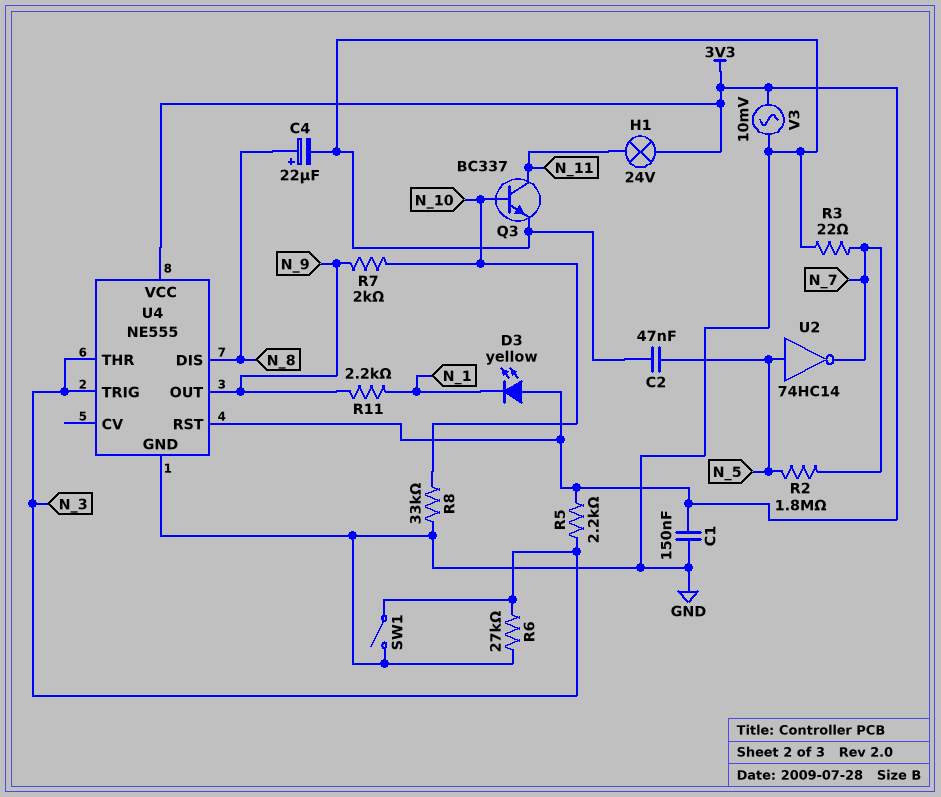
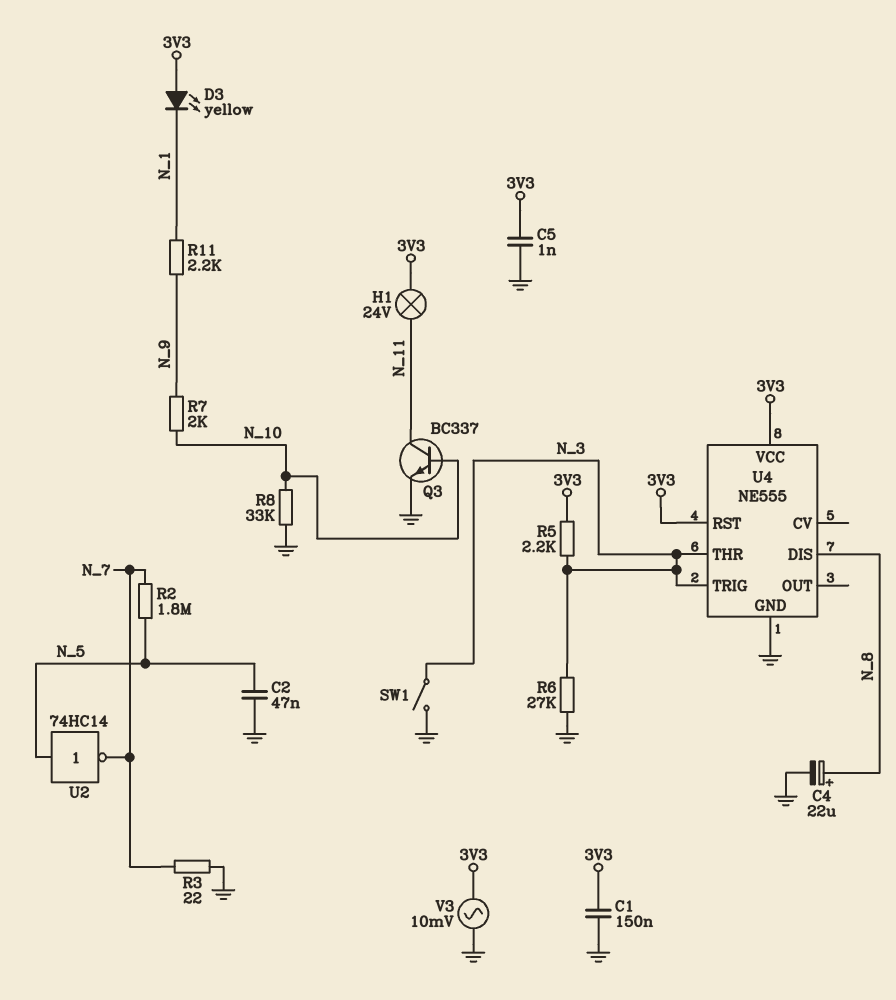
C5: none -> 1nF (3V3, GND)
U4 pin OUT: N_9 -> none

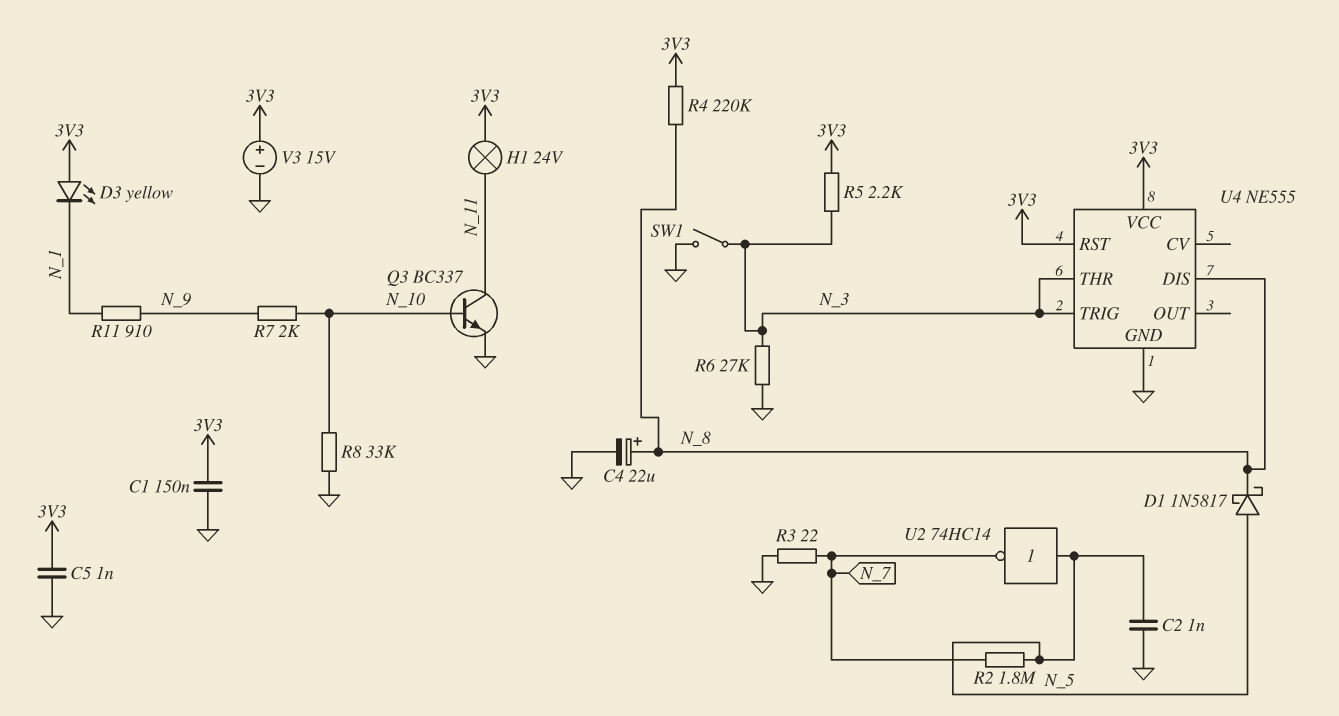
C2: 47nF (GND, N_5) -> 1nF (GND, N_5)
D1: none -> schottky 1N5817 (A N_5, K N_8)
R4: none -> 220k (3V3, N_8)
R11: 2.2k (N_1, N_9) -> 910 (N_1, N_9)
V3: AC 10mV (3V3, GND) -> 15V (plus 3V3, minus GND)

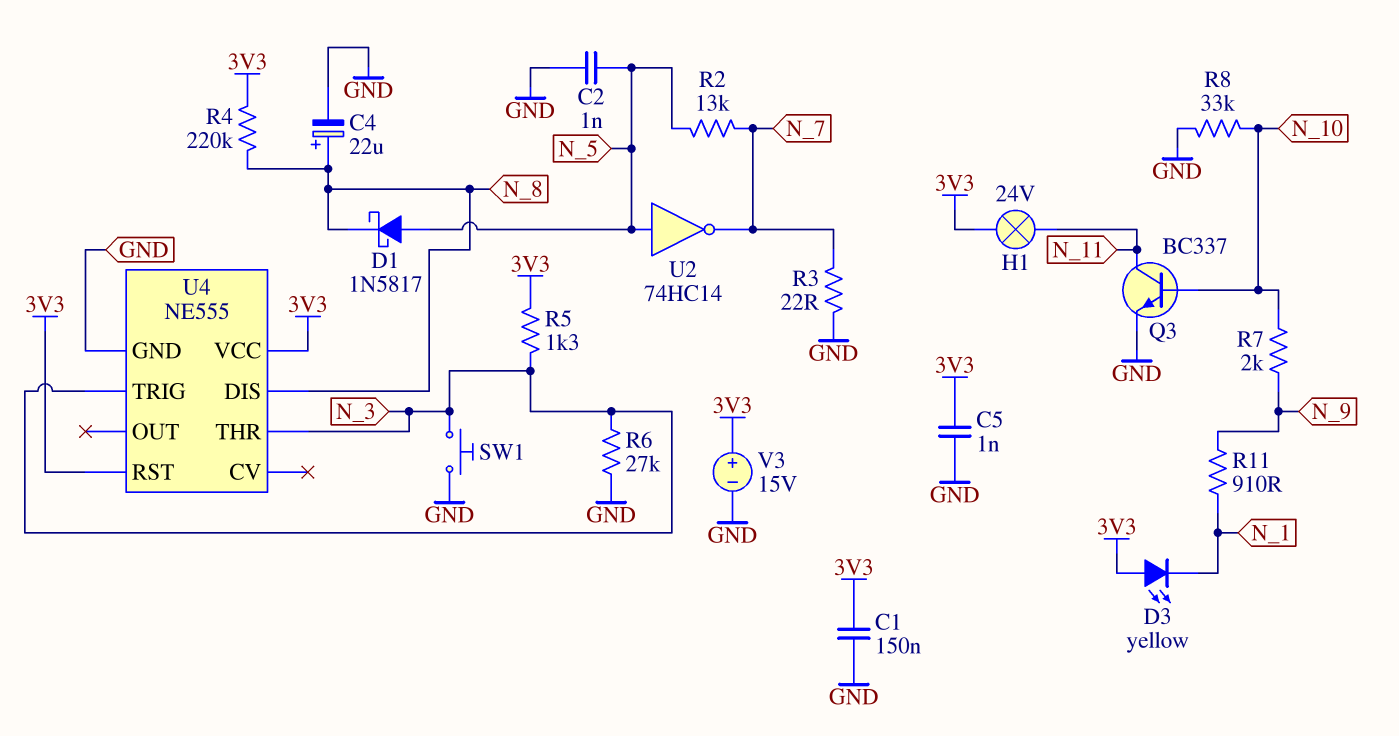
R2: 1.8M (N_5, N_7) -> 13k (N_5, N_7)
R5: 2.2k (3V3, N_3) -> 1.3k (3V3, N_3)
SW1: switch (GND, N_3) -> button (GND, N_3)

